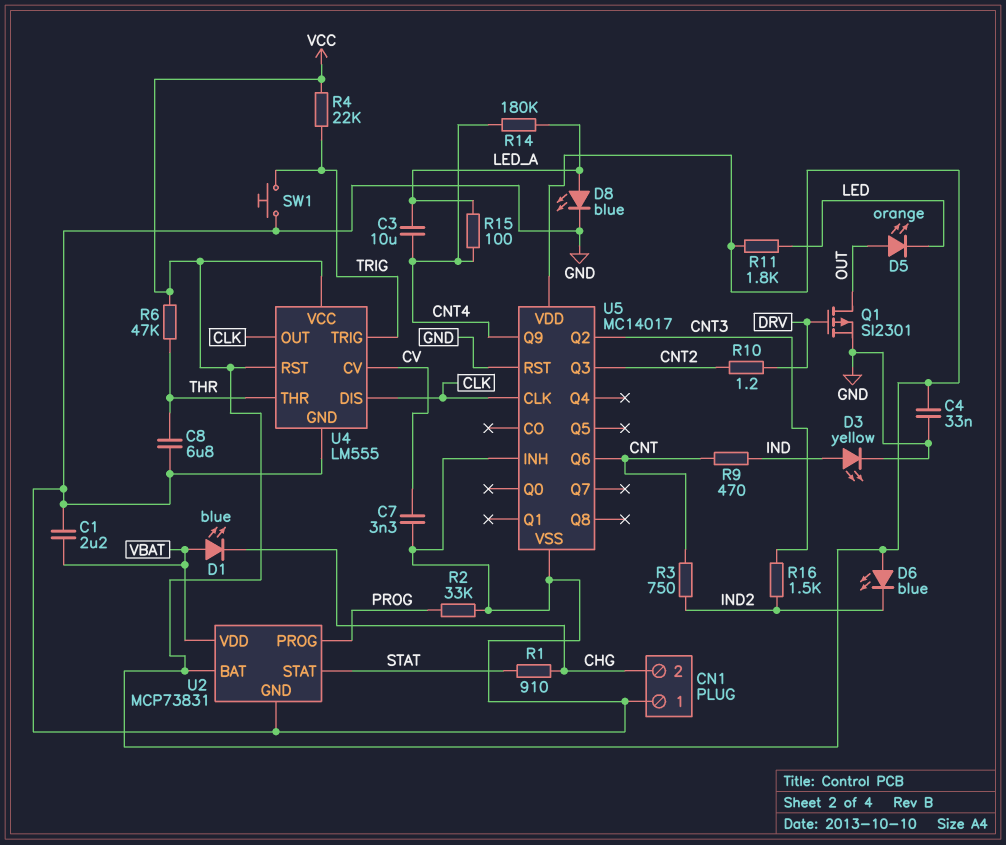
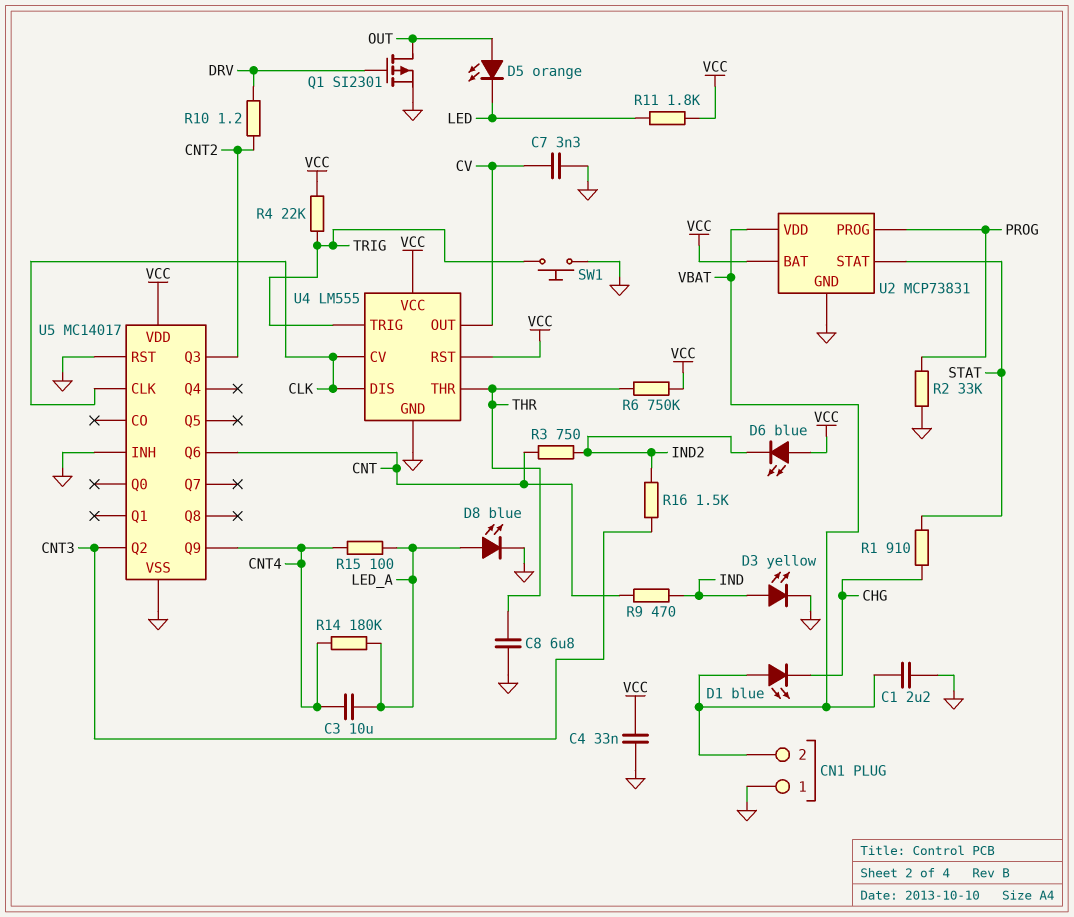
CN1 pin 2: CHG -> VBAT
R6: 47k (THR, VCC) -> 750k (THR, VCC)
U4 pin CV: CV -> CLK
U4 pin OUT: CLK -> CV

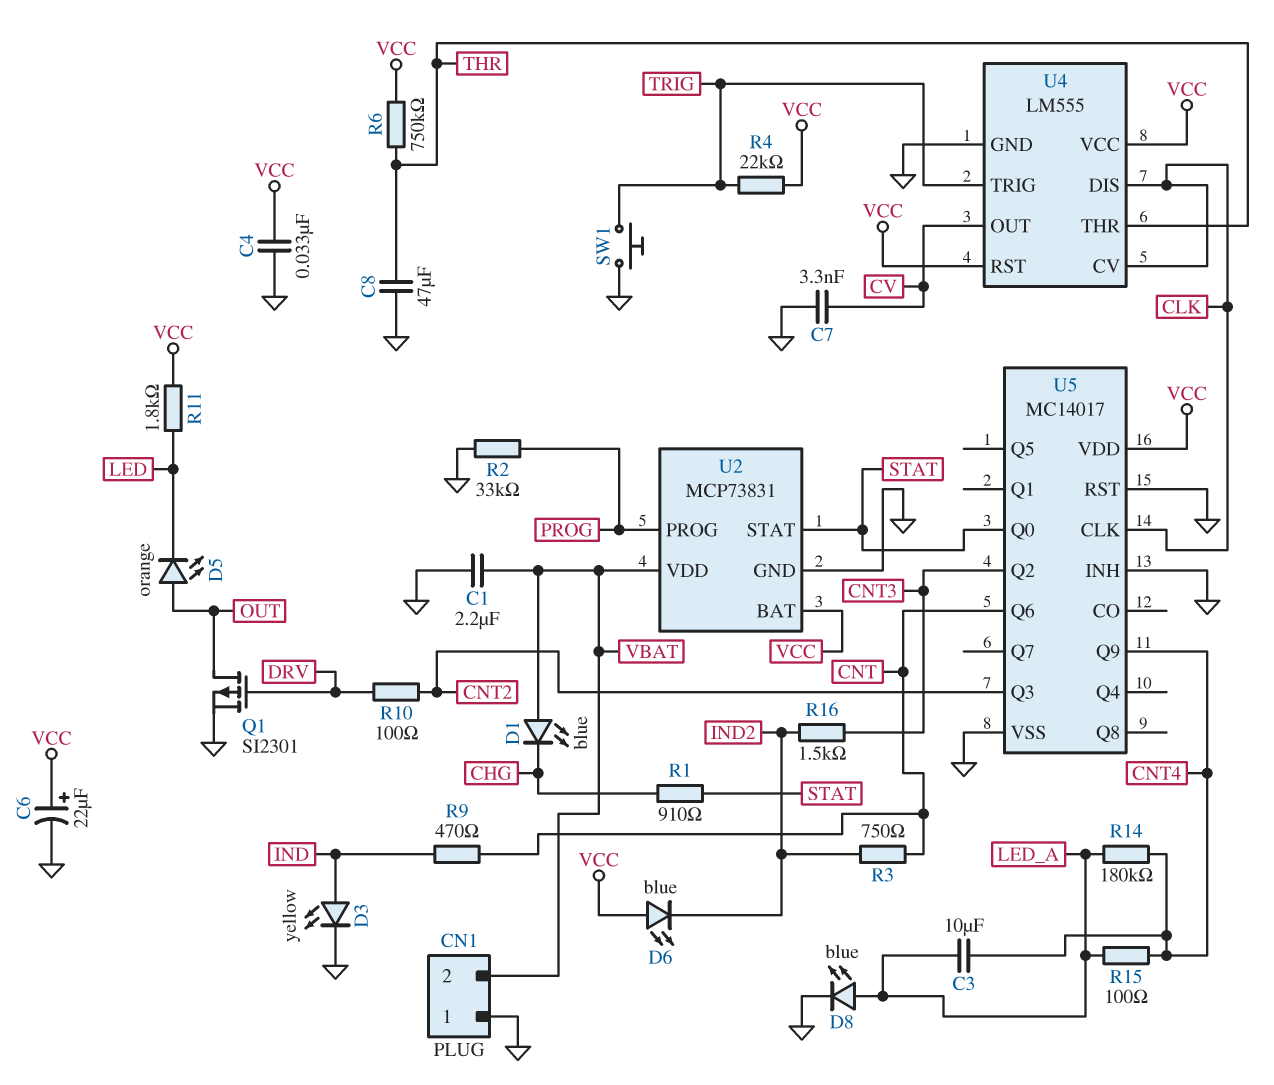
C6: none -> 22uF (plus VCC, minus GND)
C8: 6.8uF (GND, THR) -> 47uF (GND, THR)
R10: 1.2 (CNT2, DRV) -> 100 (CNT2, DRV)
U5 pin Q0: none -> STAT

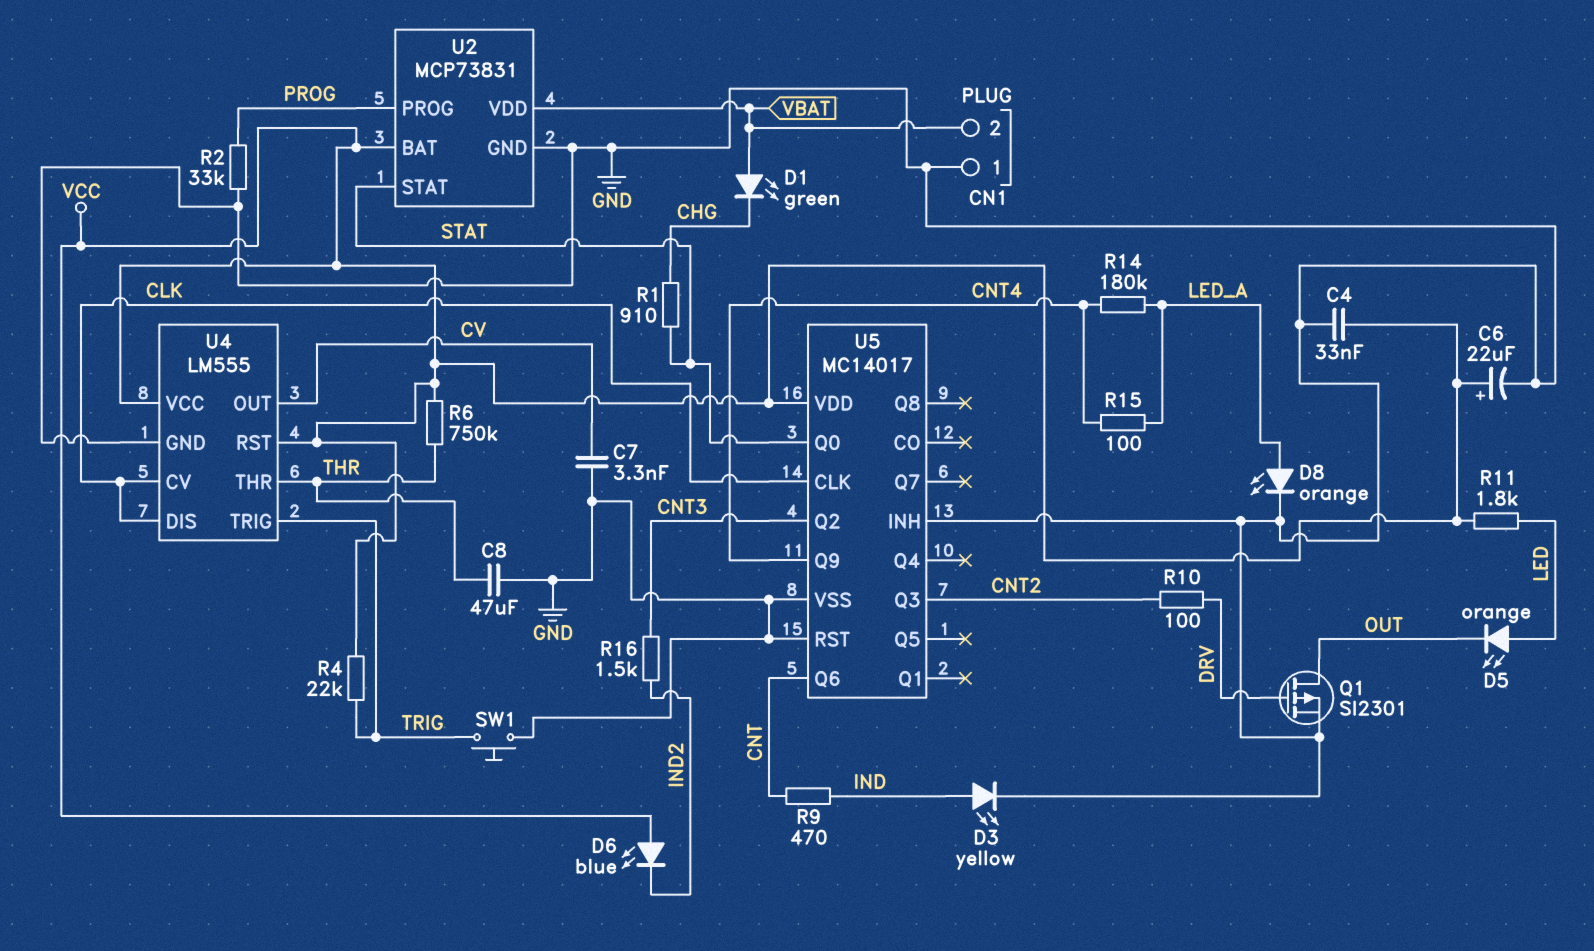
C1: 2.2uF (GND, VBAT) -> none
C3: 10uF (CNT4, LED_A) -> none
D1: LED blue (A VBAT, K CHG) -> LED green (A VBAT, K CHG)
D5: LED orange (A OUT, K LED) -> LED orange (A LED, K OUT)
D8: LED blue (A LED_A, K GND) -> LED orange (A LED_A, K GND)
R3: 750 (CNT, IND2) -> none

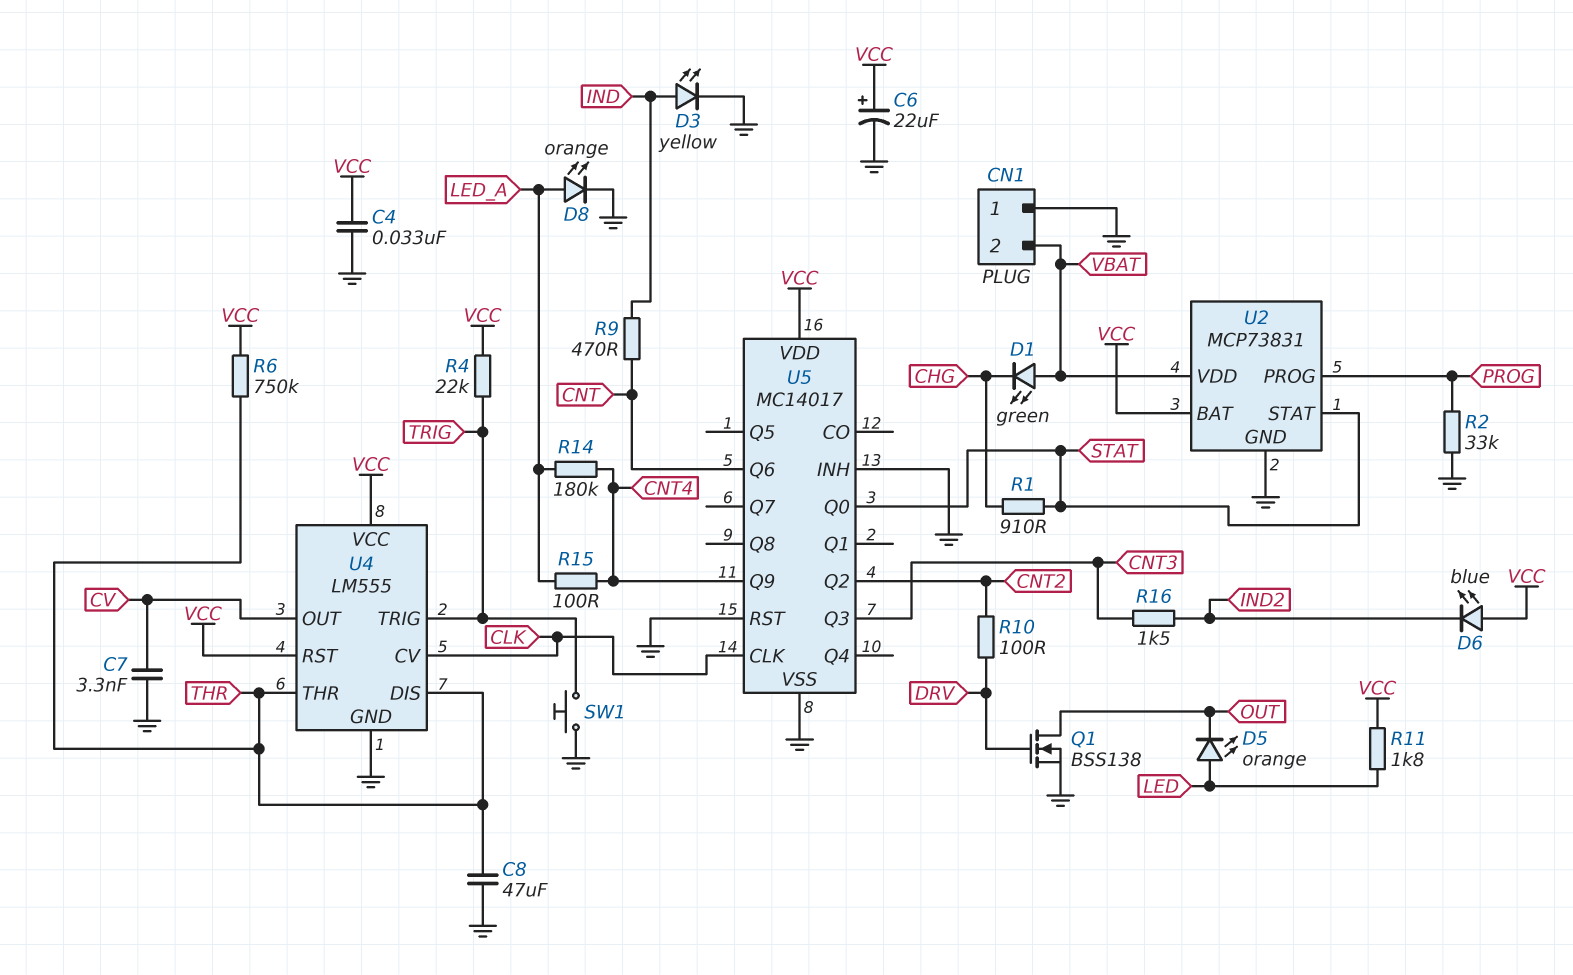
Q1: PMOS SI2301 (G DRV, D OUT, S GND) -> NMOS BSS138 (G DRV, D OUT, S GND)
U4 pin DIS: CLK -> THR
U5 pin Q2: CNT3 -> CNT2
U5 pin Q3: CNT2 -> CNT3

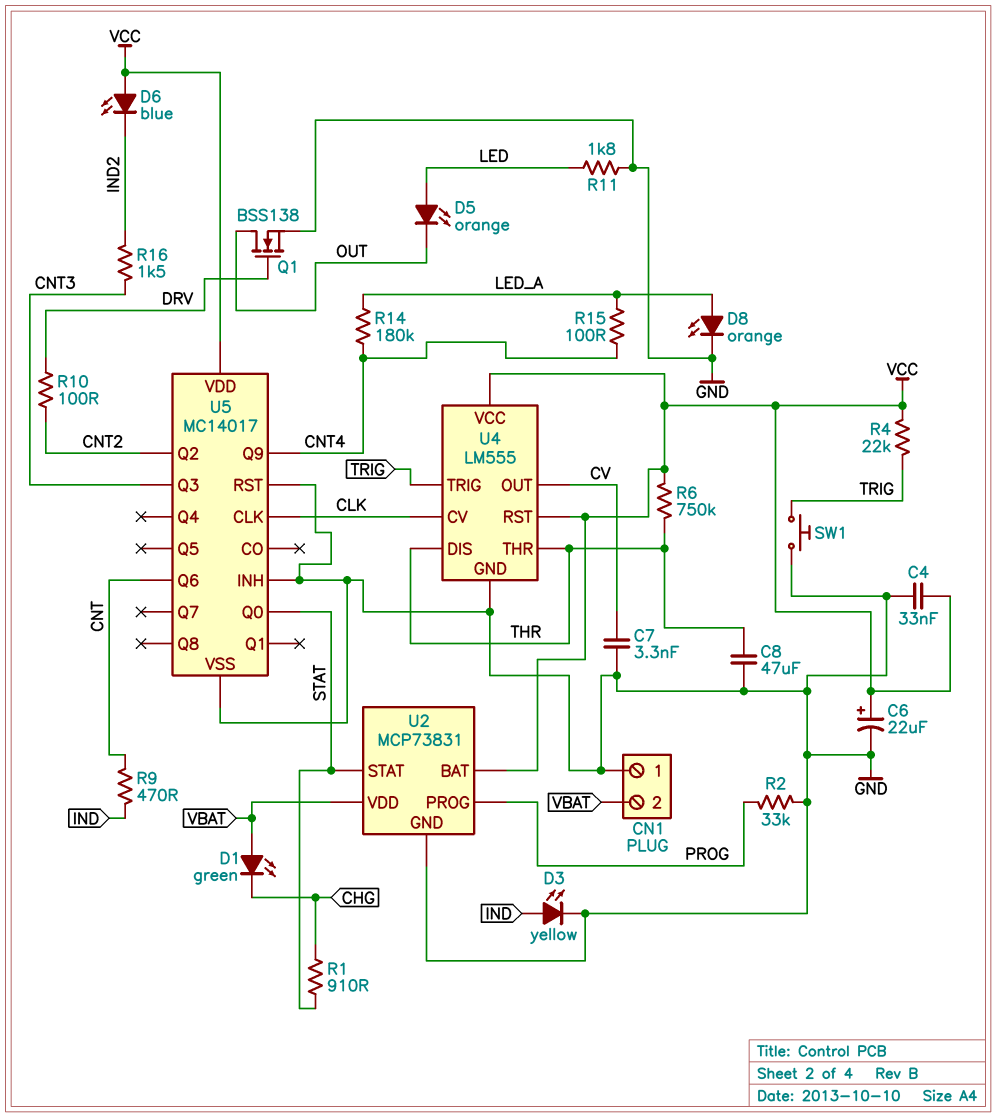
R11: 1.8k (LED, VCC) -> 1.8k (GND, LED)

